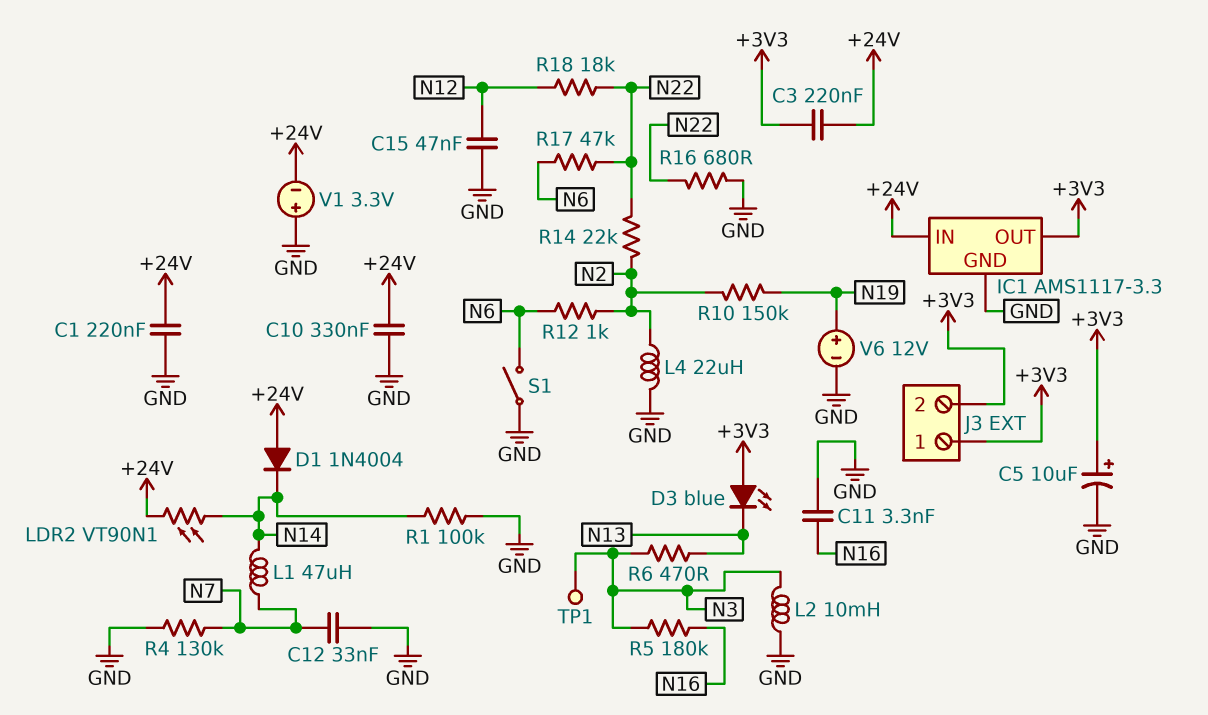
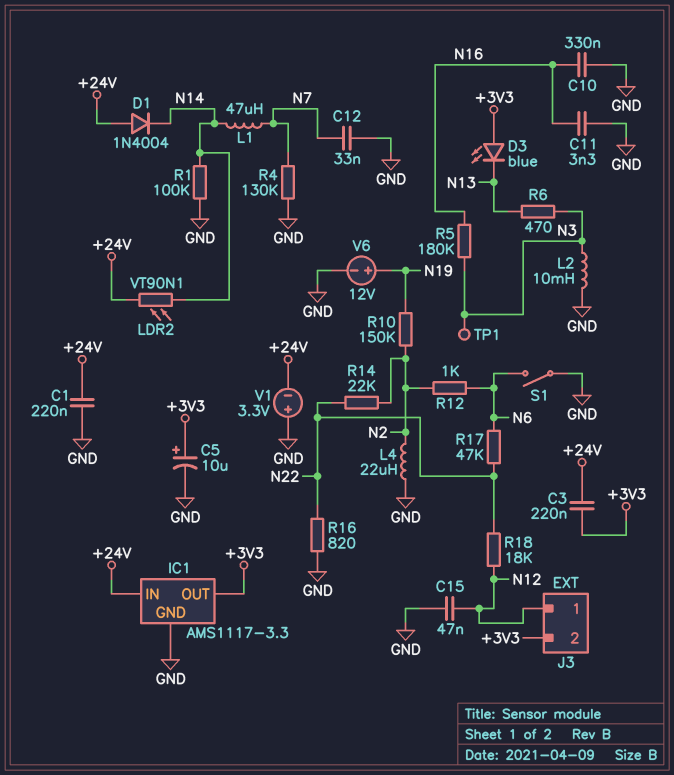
C10: 330nF (+24V, GND) -> 330nF (GND, N16)
J3 pin 1: +3V3 -> N12
R16: 680 (GND, N22) -> 820 (GND, N22)

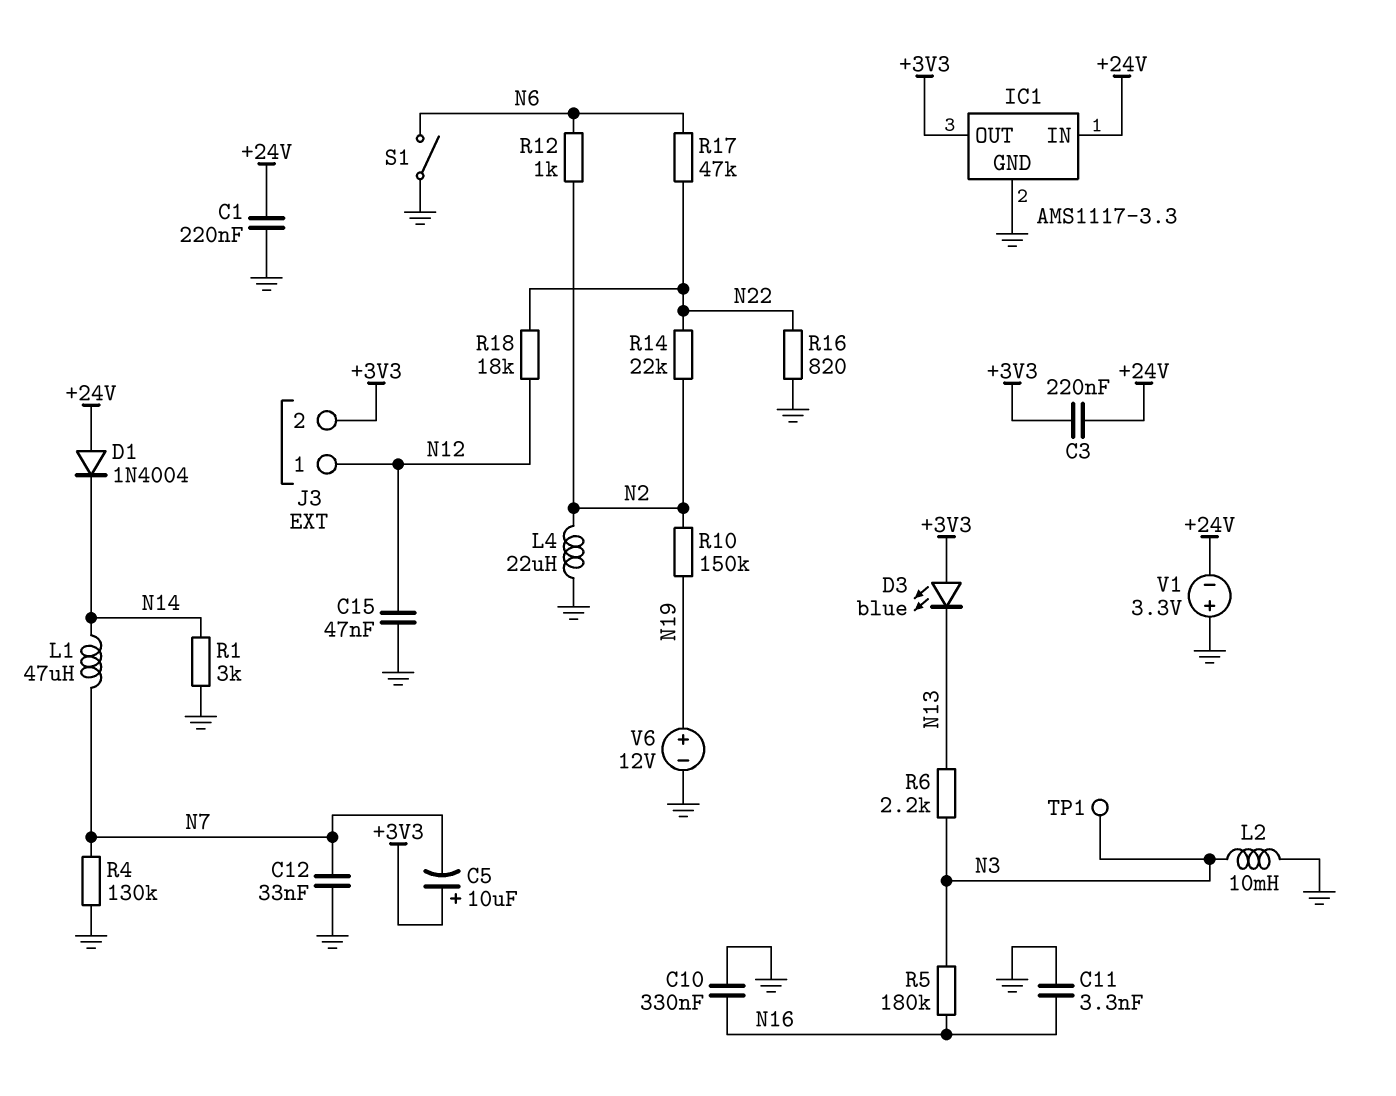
C5: 10uF (plus +3V3, minus GND) -> 10uF (plus +3V3, minus N7)
LDR2: VT90N1 (+24V, N14) -> none
R1: 100k (GND, N14) -> 3k (GND, N14)
R6: 470 (N3, N13) -> 2.2k (N3, N13)

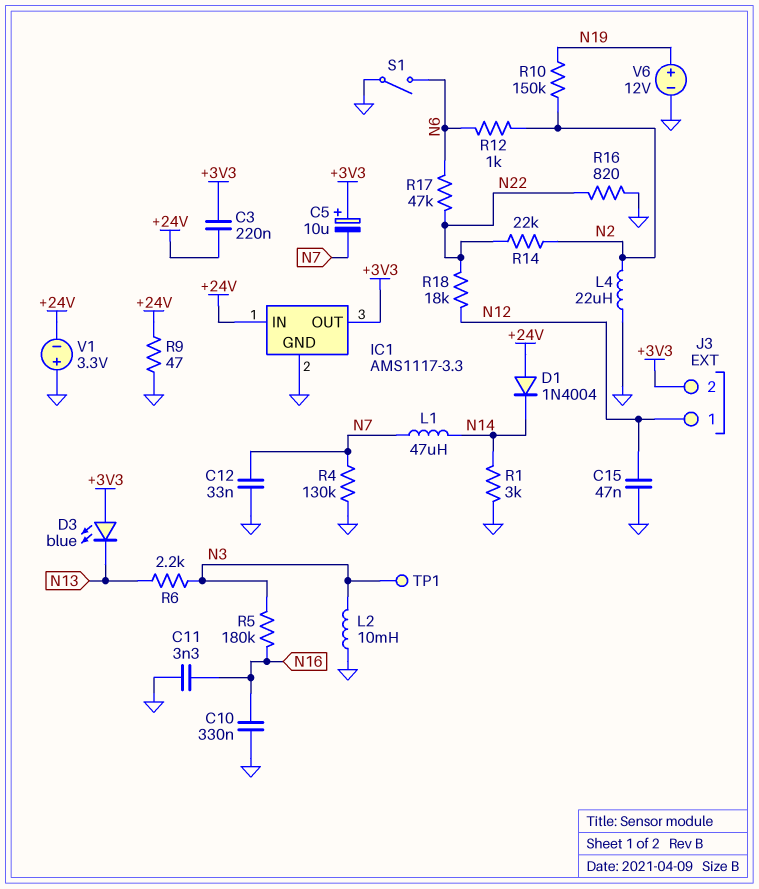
C1: 220nF (+24V, GND) -> none
R9: none -> 47 (+24V, GND)

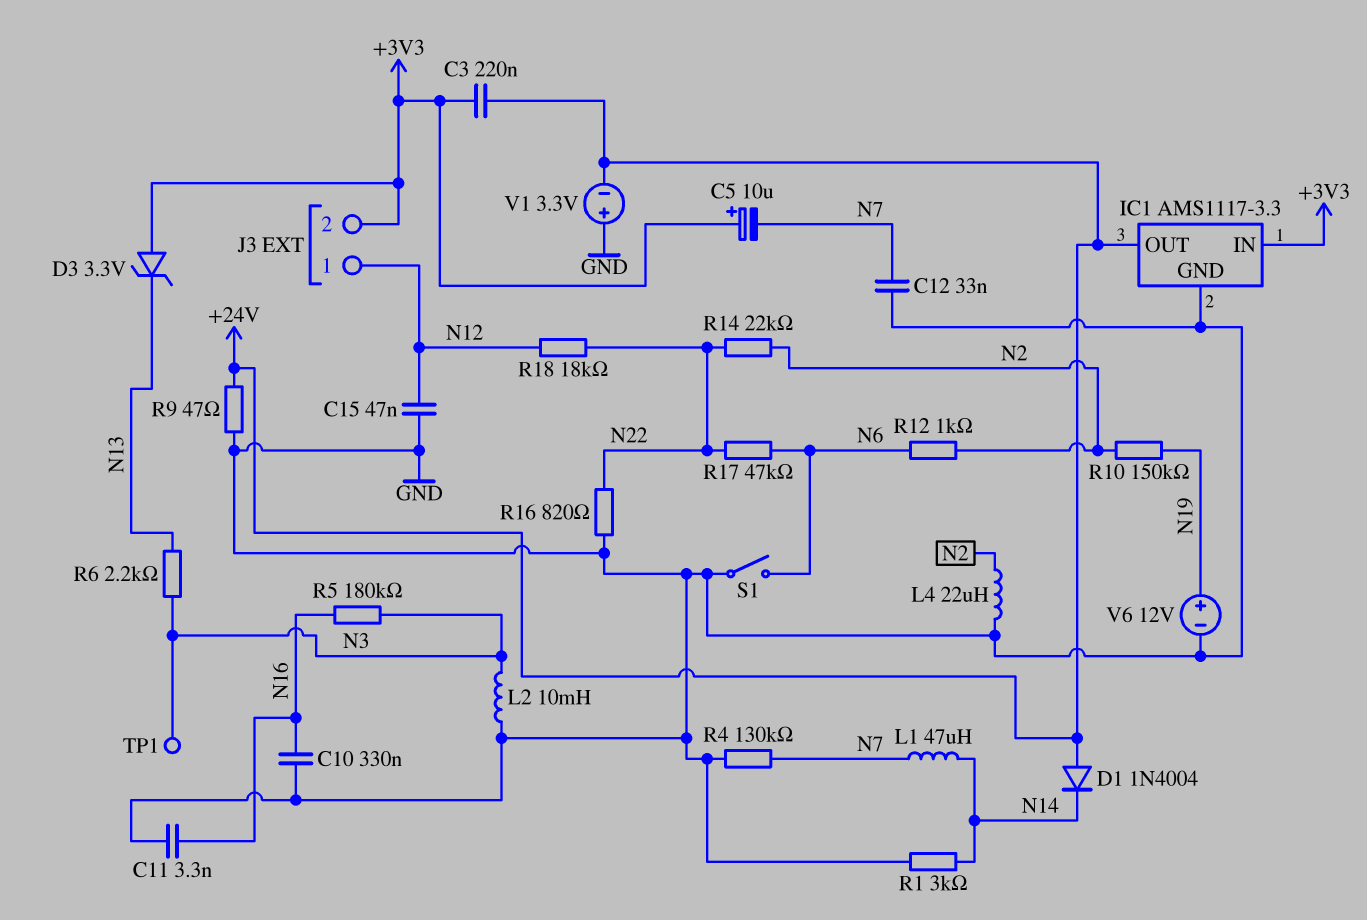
D3: LED blue (A +3V3, K N13) -> zener 3.3V (A +3V3, K N13)
IC1 pin IN: +24V -> +3V3
IC1 pin OUT: +3V3 -> +24V

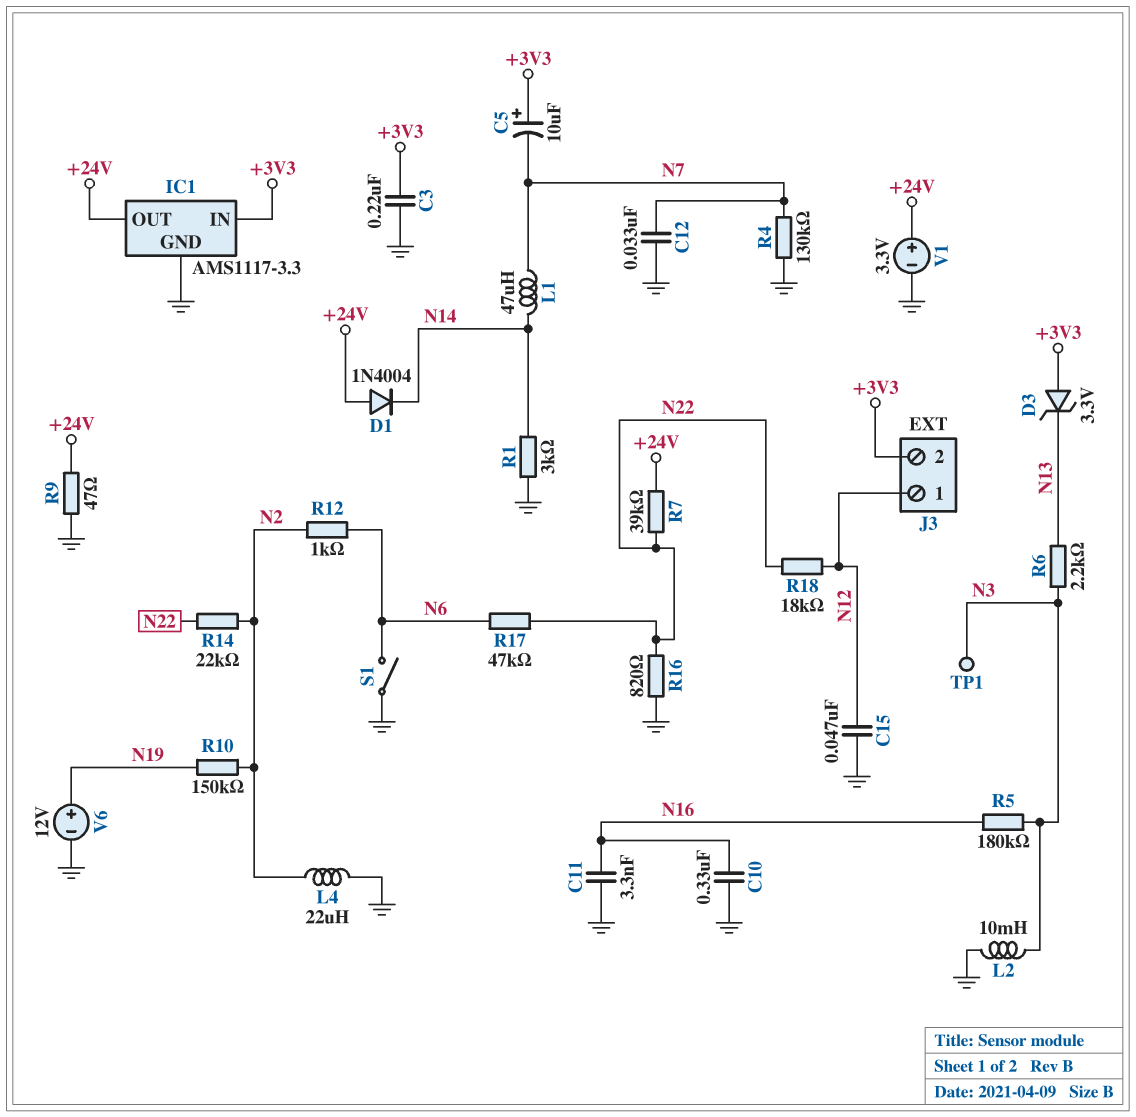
C3: 220nF (+3V3, +24V) -> 220nF (+3V3, GND)
R7: none -> 39k (+24V, N22)
V1: 3.3V (plus GND, minus +24V) -> 3.3V (plus +24V, minus GND)

